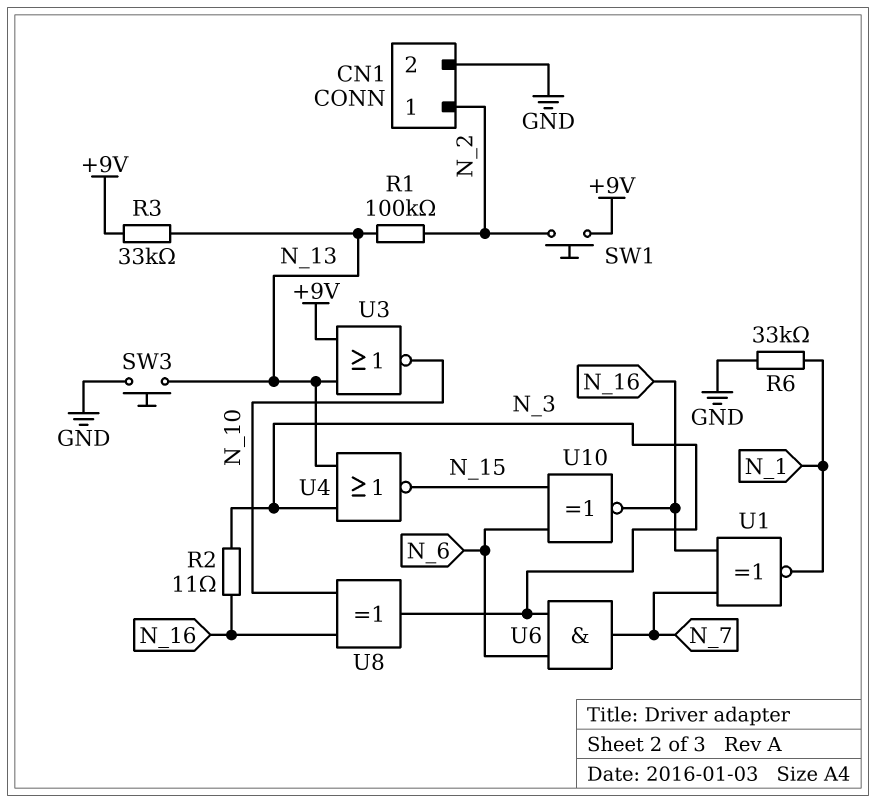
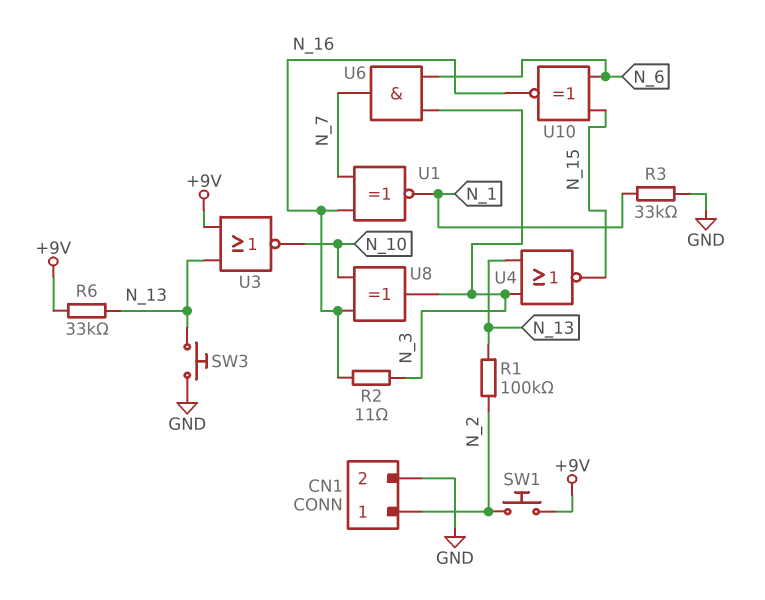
R3: 33k (+9V, N_13) -> 33k (GND, N_1)
R6: 33k (GND, N_1) -> 33k (+9V, N_13)

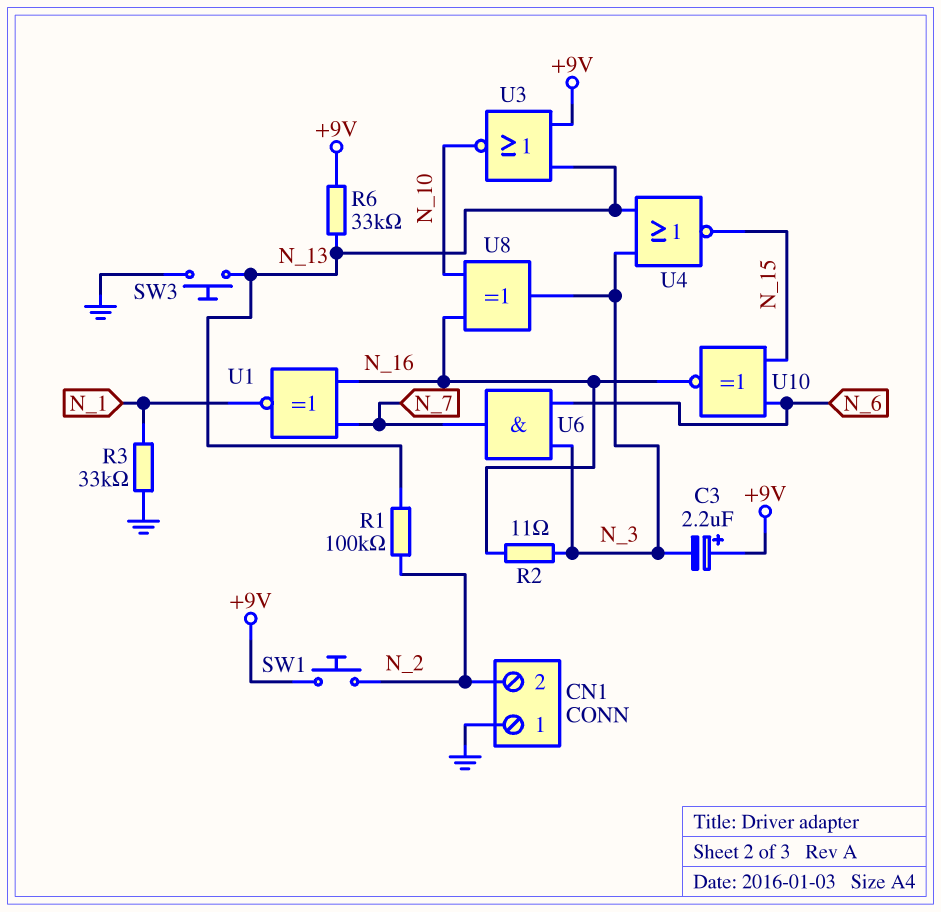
C3: none -> 2.2uF (plus +9V, minus N_3)
CN1 pin 1: N_2 -> GND
CN1 pin 2: GND -> N_2

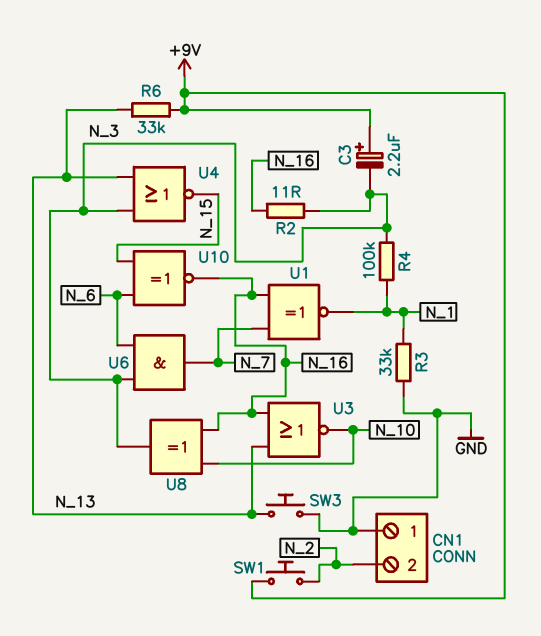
R1: 100k (N_2, N_13) -> none
R4: none -> 100k (N_1, N_3)
U3: NOR (in +9V, in N_13, out N_10) -> NOR (in N_13, in N_16, out N_10)

